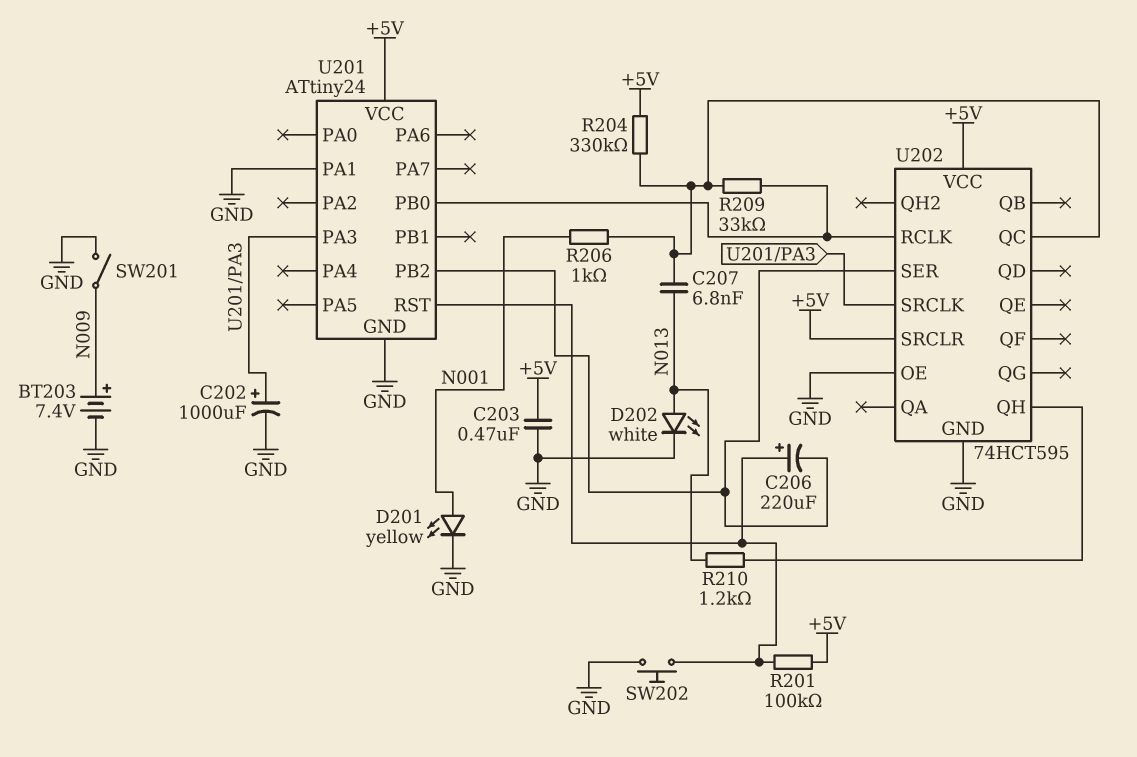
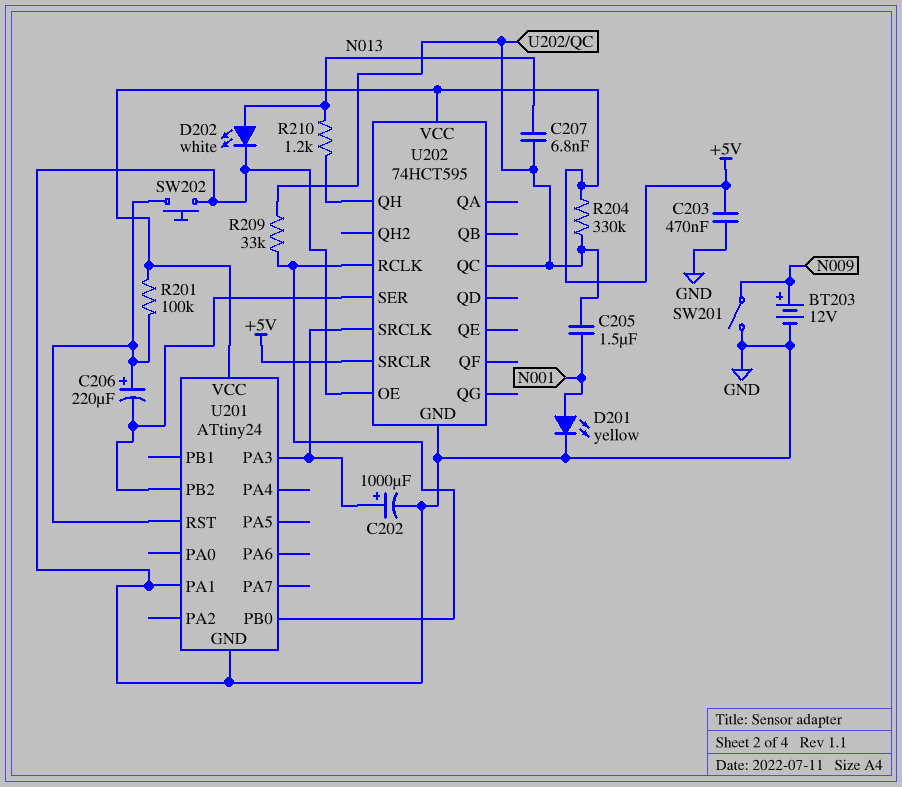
BT203: 7.4V (plus N009, minus GND) -> 12V (plus N009, minus GND)
C205: none -> 1.5uF (N001, U202/QC)
R206: 1k (N001, U202/QC) -> none

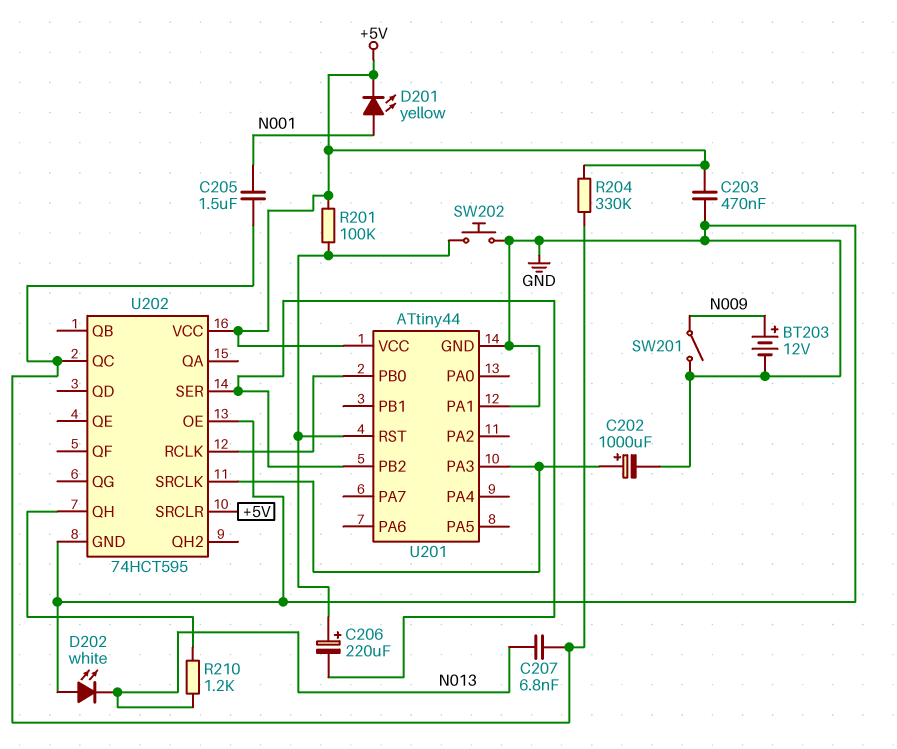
D201: LED yellow (A N001, K GND) -> LED yellow (A N001, K +5V)
D202: LED white (A N013, K GND) -> LED white (A GND, K N013)
R209: 33k (U201/PB0, U202/QC) -> none
U201: ATtiny24 -> ATtiny44

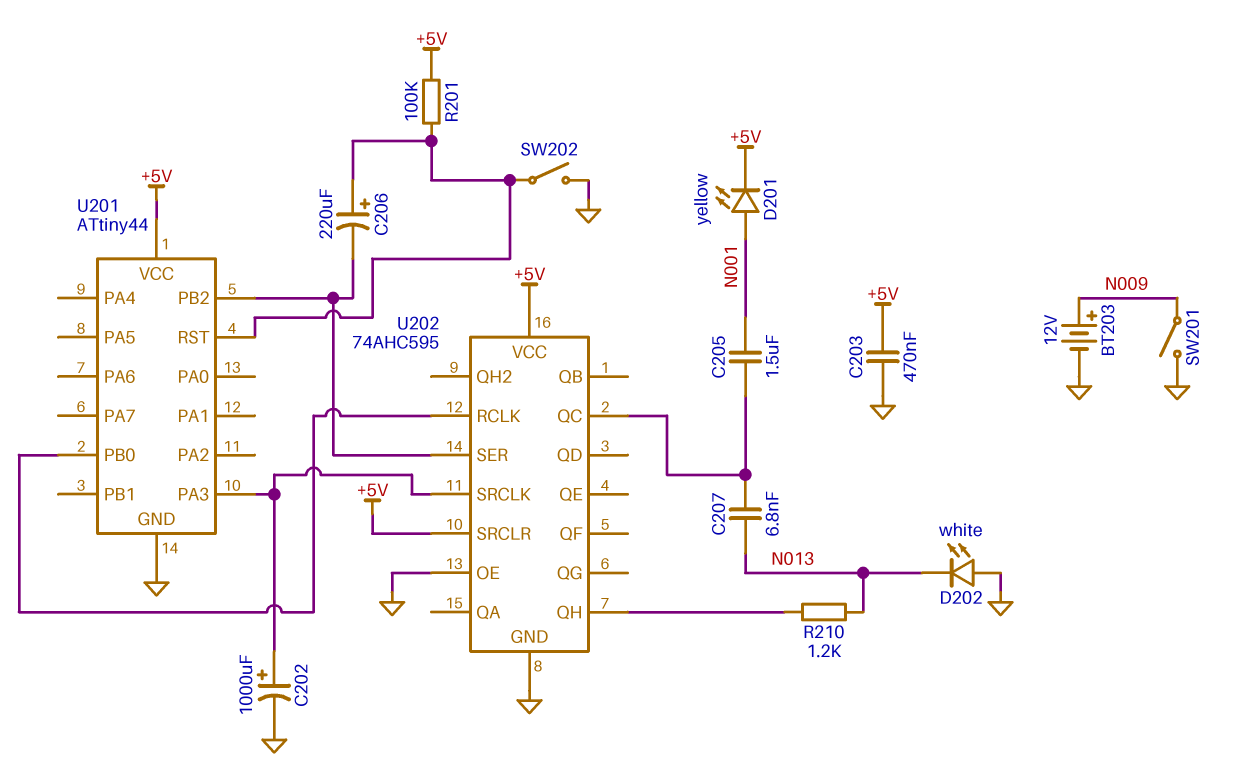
R204: 330k (+5V, U202/QC) -> none
SW202: button (GND, U201/RST) -> switch (GND, U201/RST)
U201 pin PA1: GND -> none
U202: 74HCT595 -> 74AHC595

